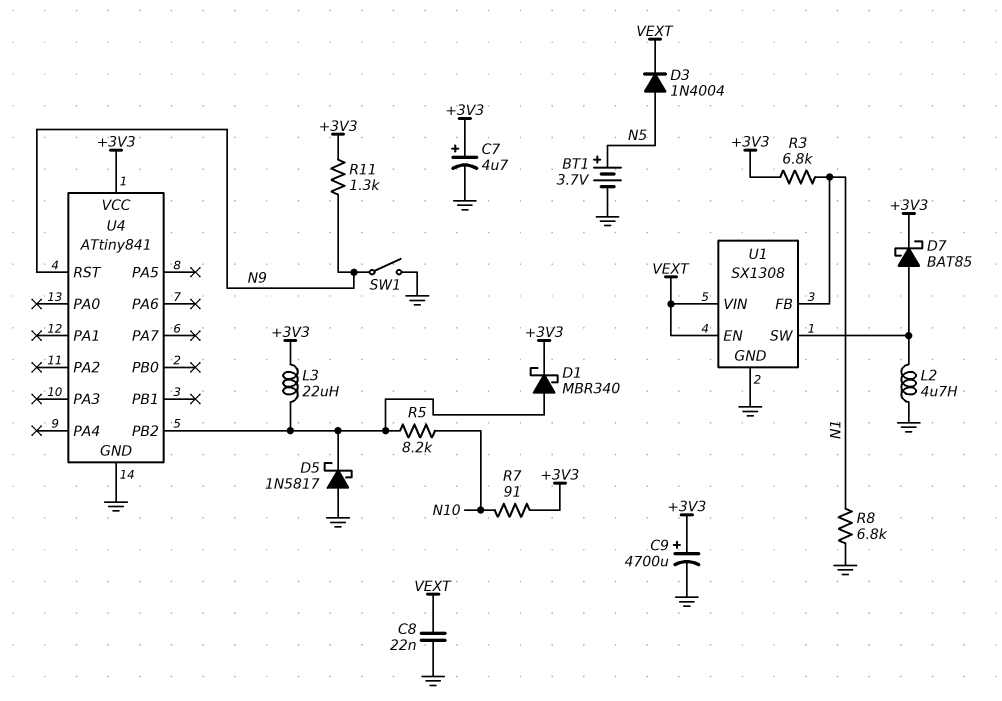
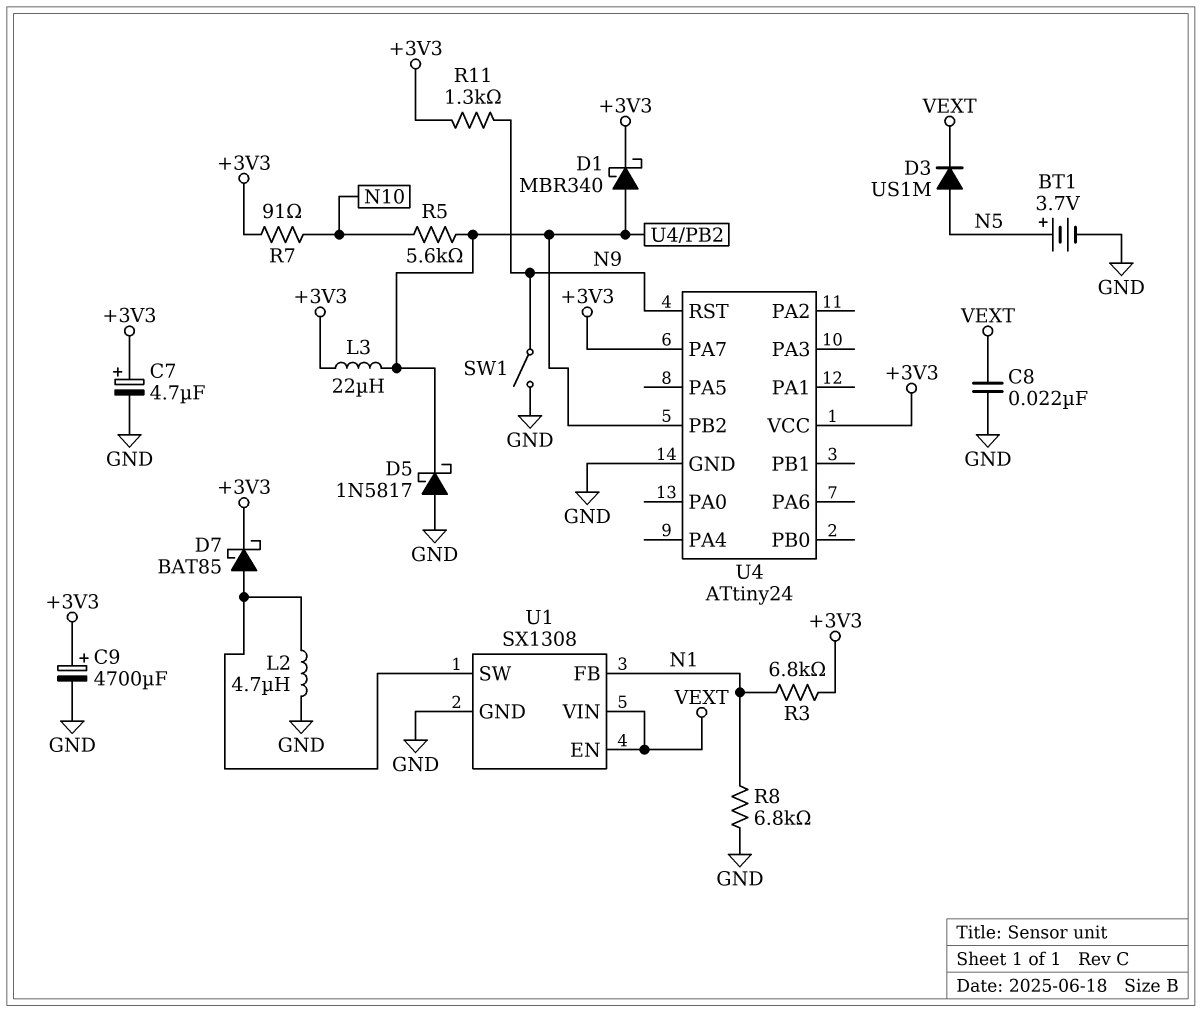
D3: diode 1N4004 (A N5, K VEXT) -> diode US1M (A N5, K VEXT)
R5: 8.2k (N10, U4/PB2) -> 5.6k (N10, U4/PB2)
U4: ATtiny841 -> ATtiny24
U4 pin PA7: none -> +3V3

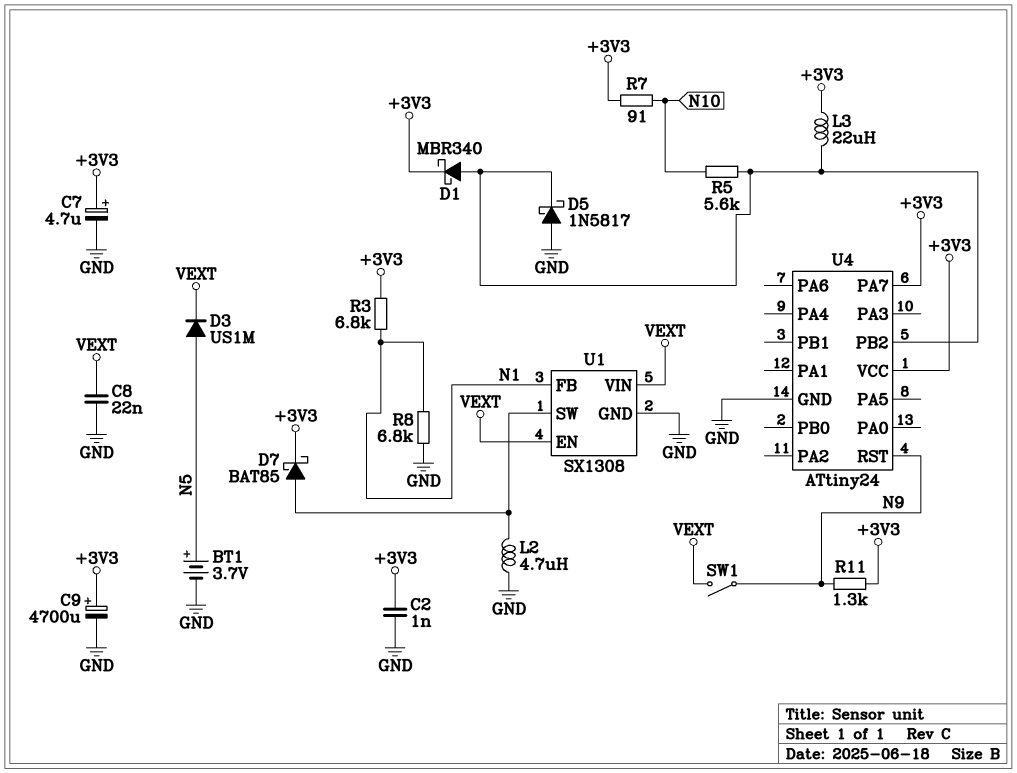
C2: none -> 1nF (+3V3, GND)
SW1: switch (GND, N9) -> switch (N9, VEXT)

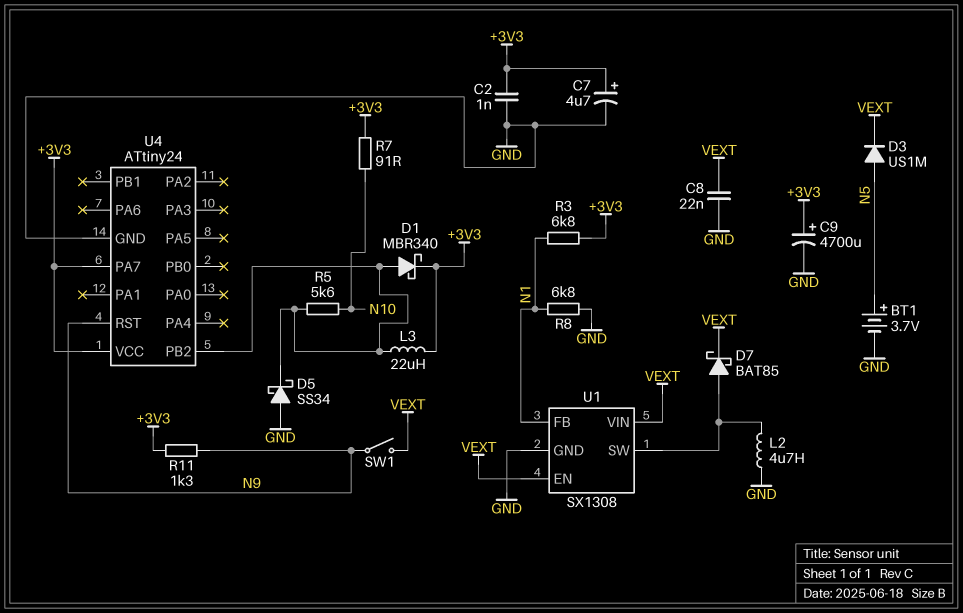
D5: schottky 1N5817 (A GND, K U4/PB2) -> schottky SS34 (A GND, K U4/PB2)
D7: schottky BAT85 (A U1/SW, K +3V3) -> schottky BAT85 (A U1/SW, K VEXT)

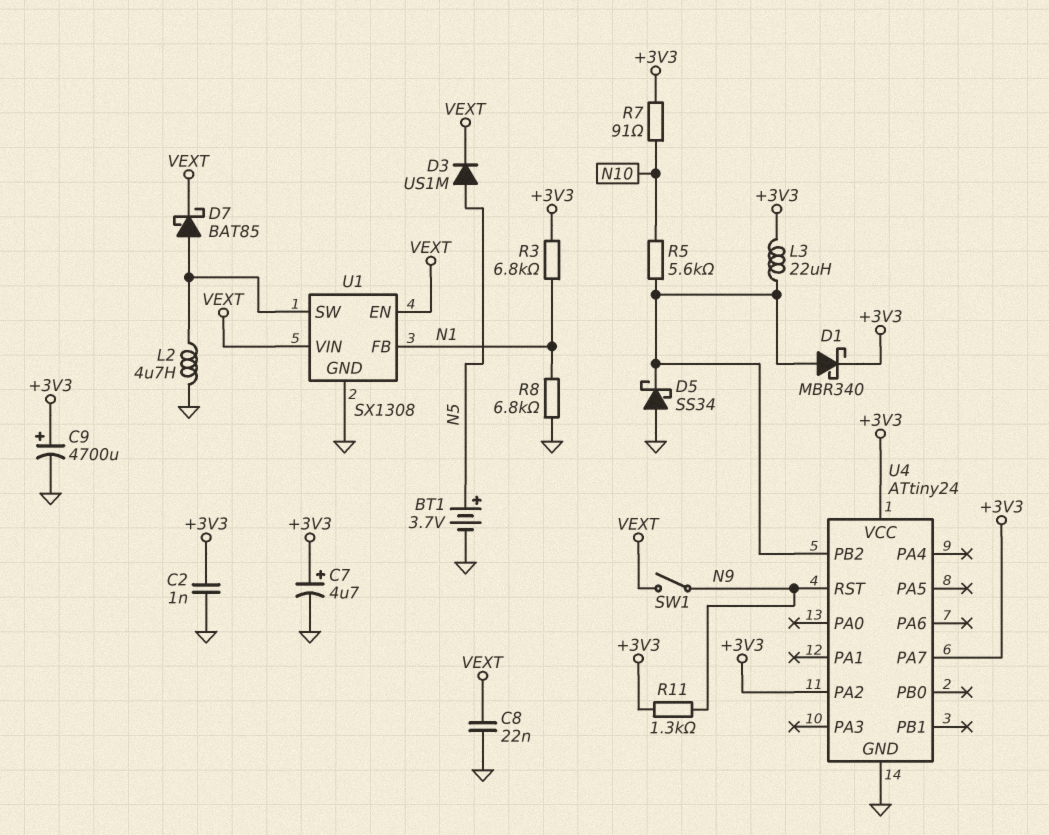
U4 pin PA2: none -> +3V3

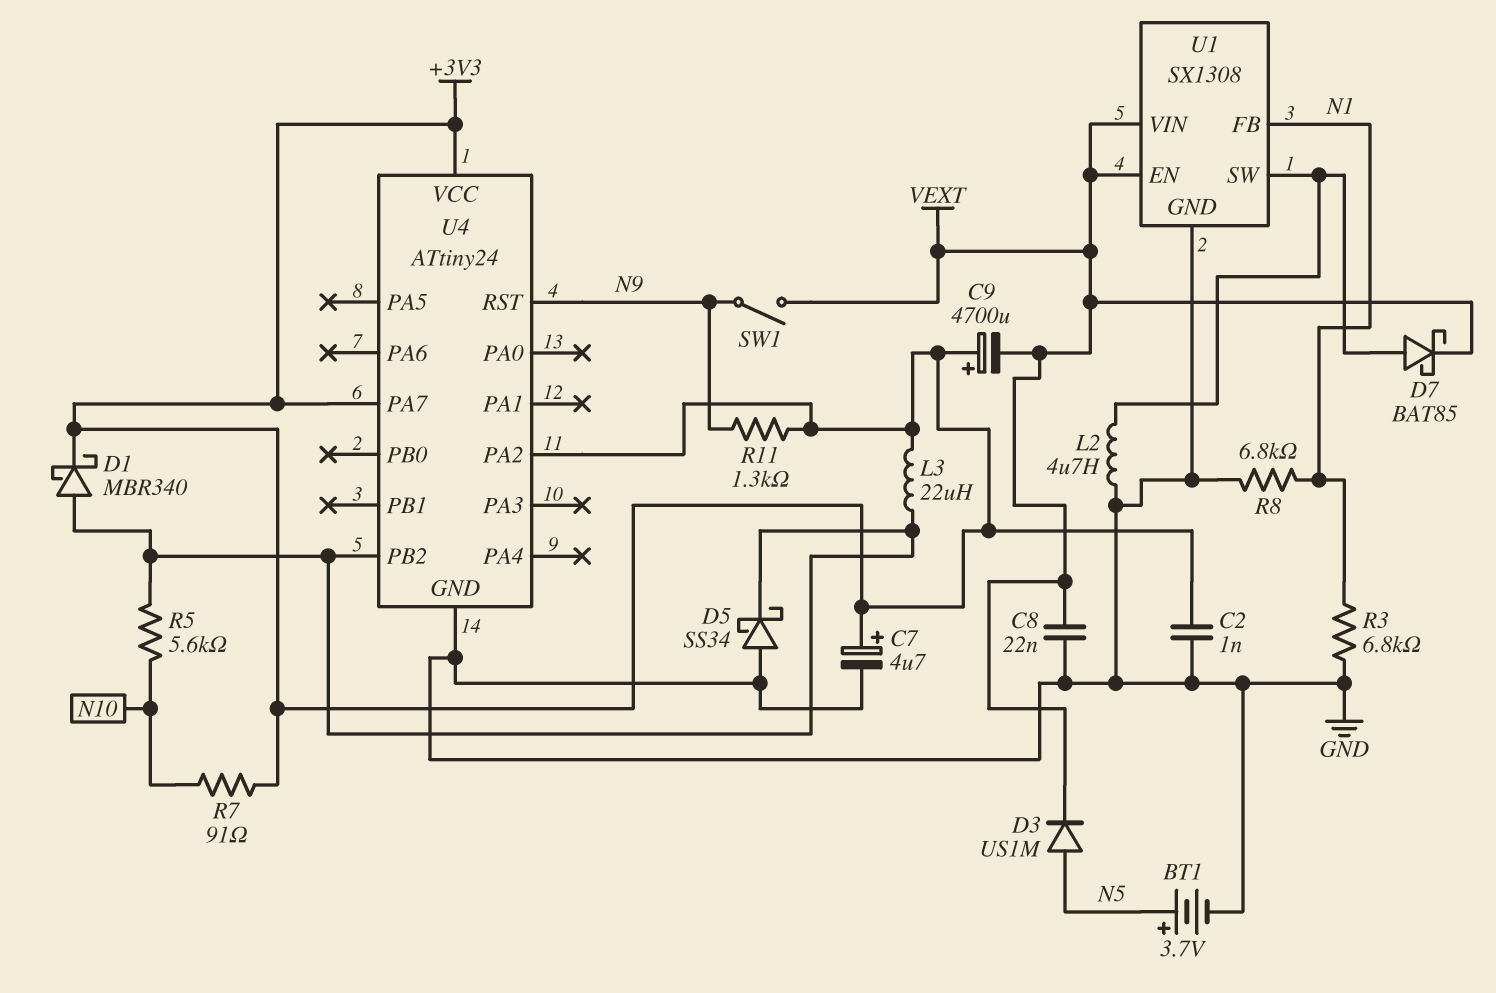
C9: 4700uF (plus +3V3, minus GND) -> 4700uF (plus +3V3, minus VEXT)
R3: 6.8k (+3V3, N1) -> 6.8k (GND, N1)

